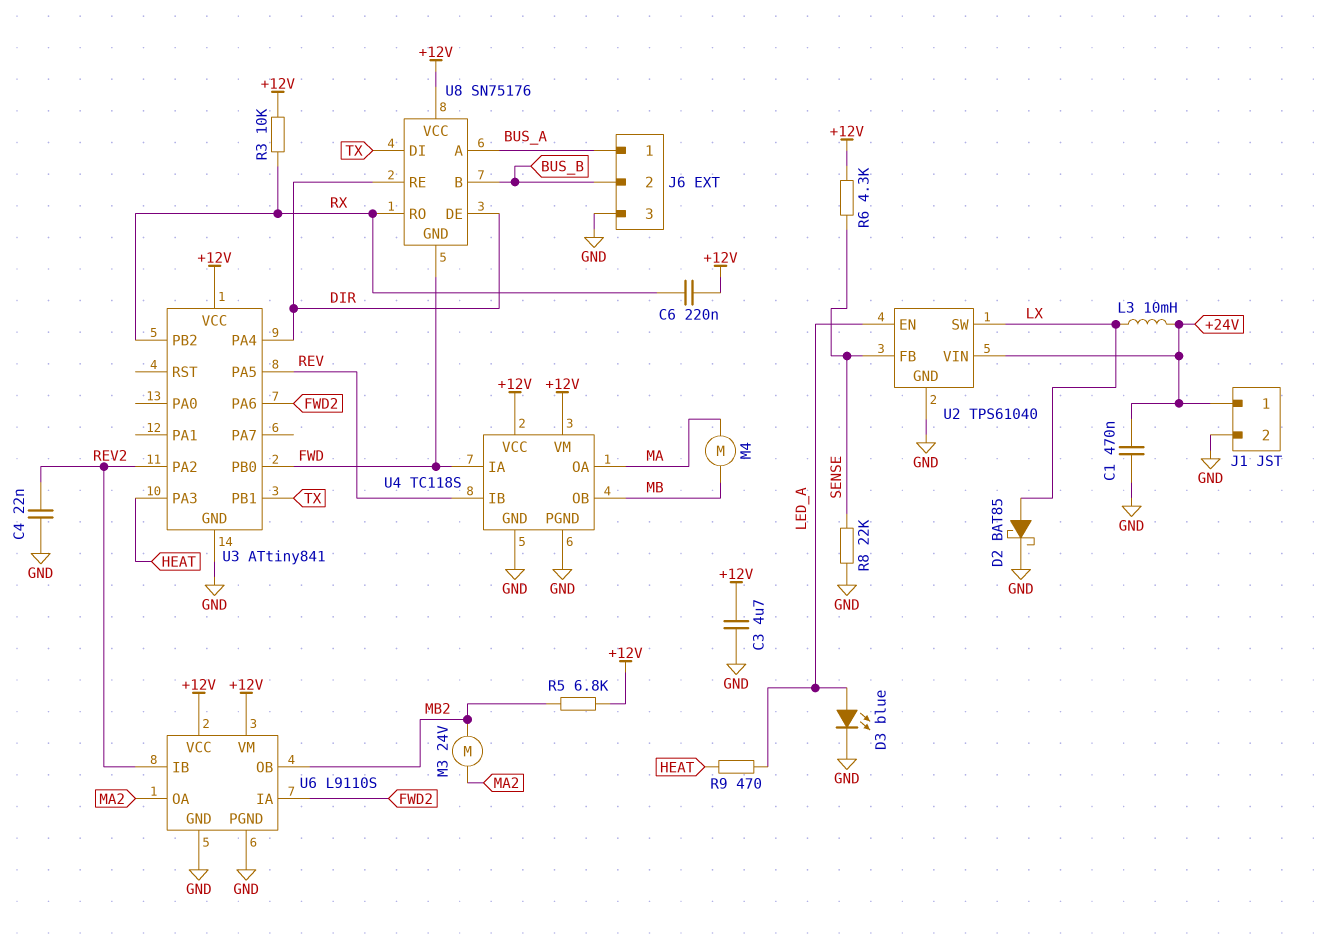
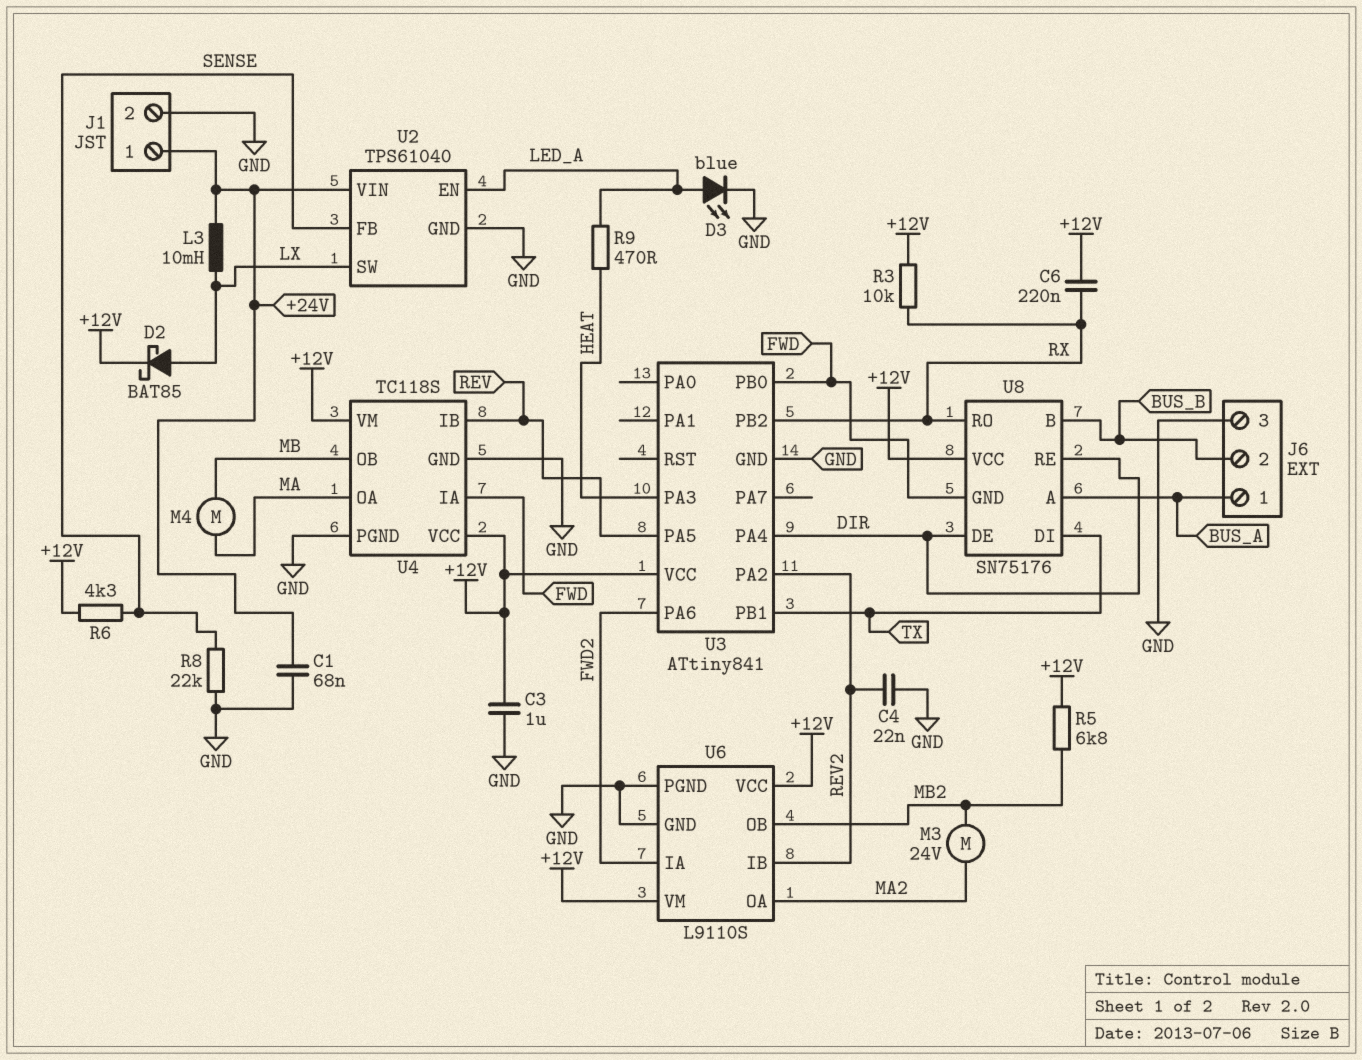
C1: 470nF (+24V, GND) -> 68nF (+24V, GND)
C3: 4.7uF (+12V, GND) -> 1uF (+12V, GND)
D2: schottky BAT85 (A LX, K GND) -> schottky BAT85 (A LX, K +12V)

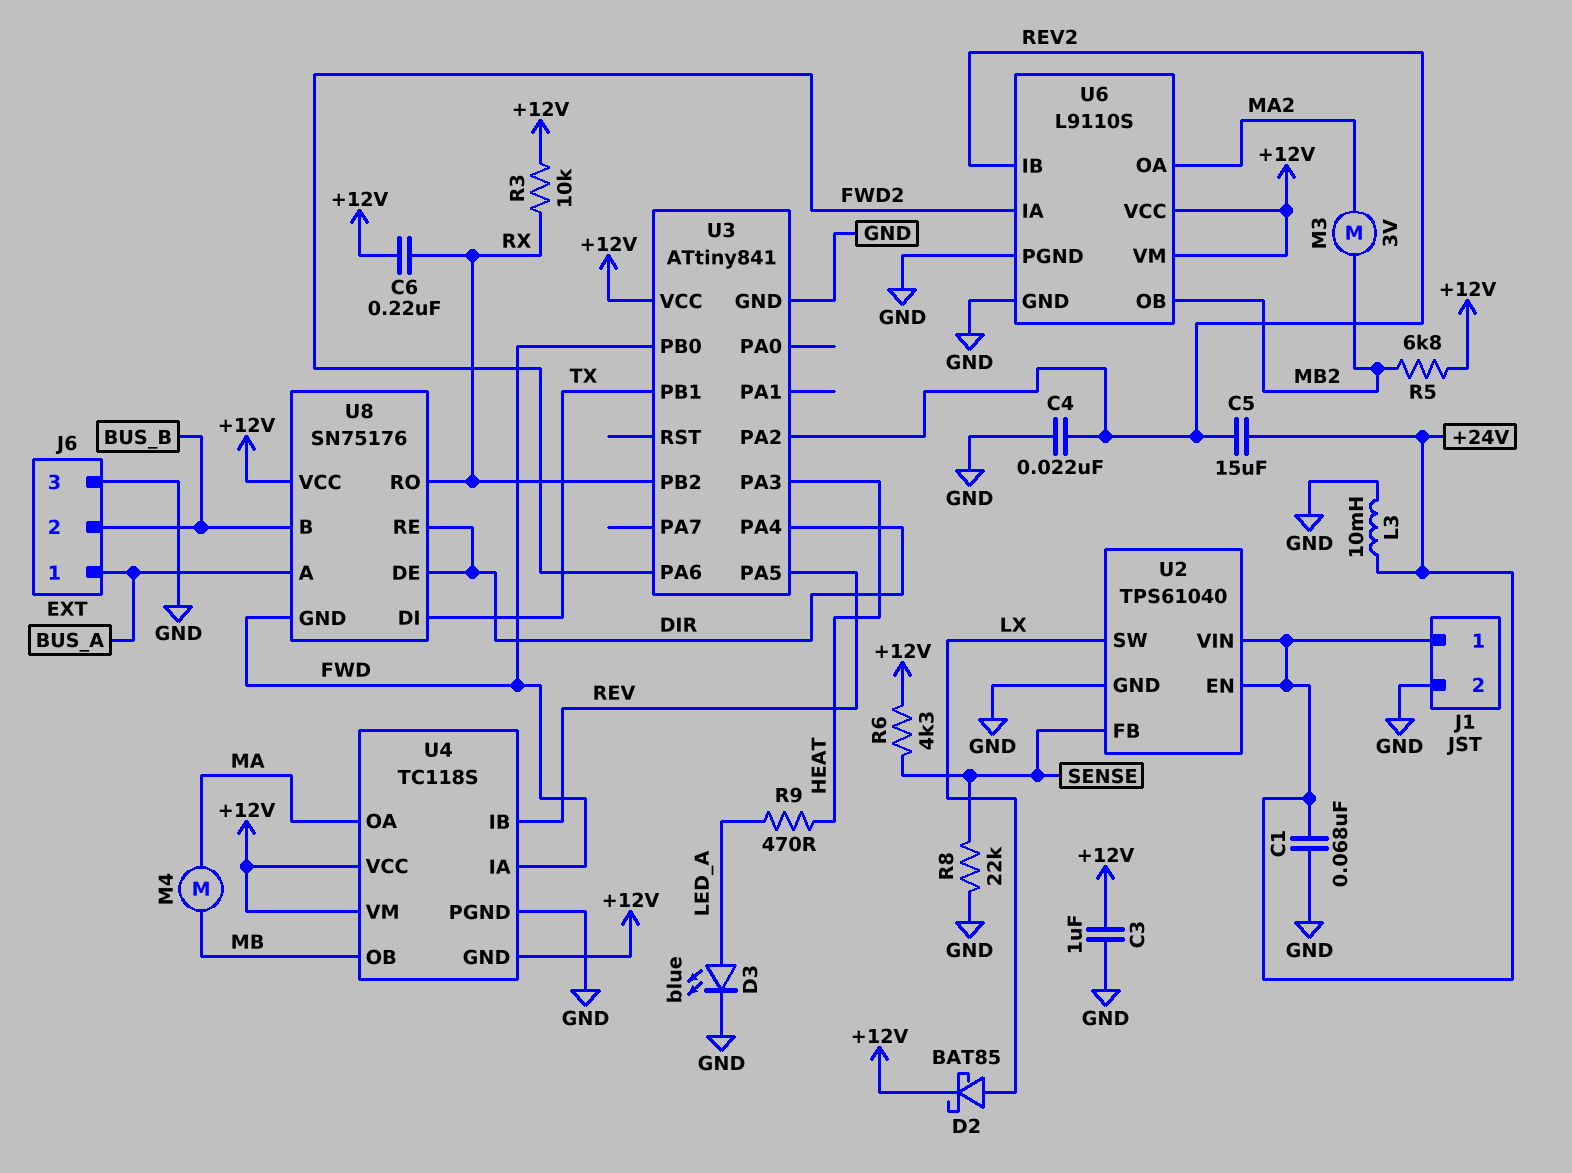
C5: none -> 15uF (+24V, REV2)
L3: 10mH (+24V, LX) -> 10mH (+24V, GND)
M3: motor 24V (MA2, MB2) -> motor 3V (MA2, MB2)
U2 pin EN: LED_A -> +24V
U4 pin GND: GND -> +12V

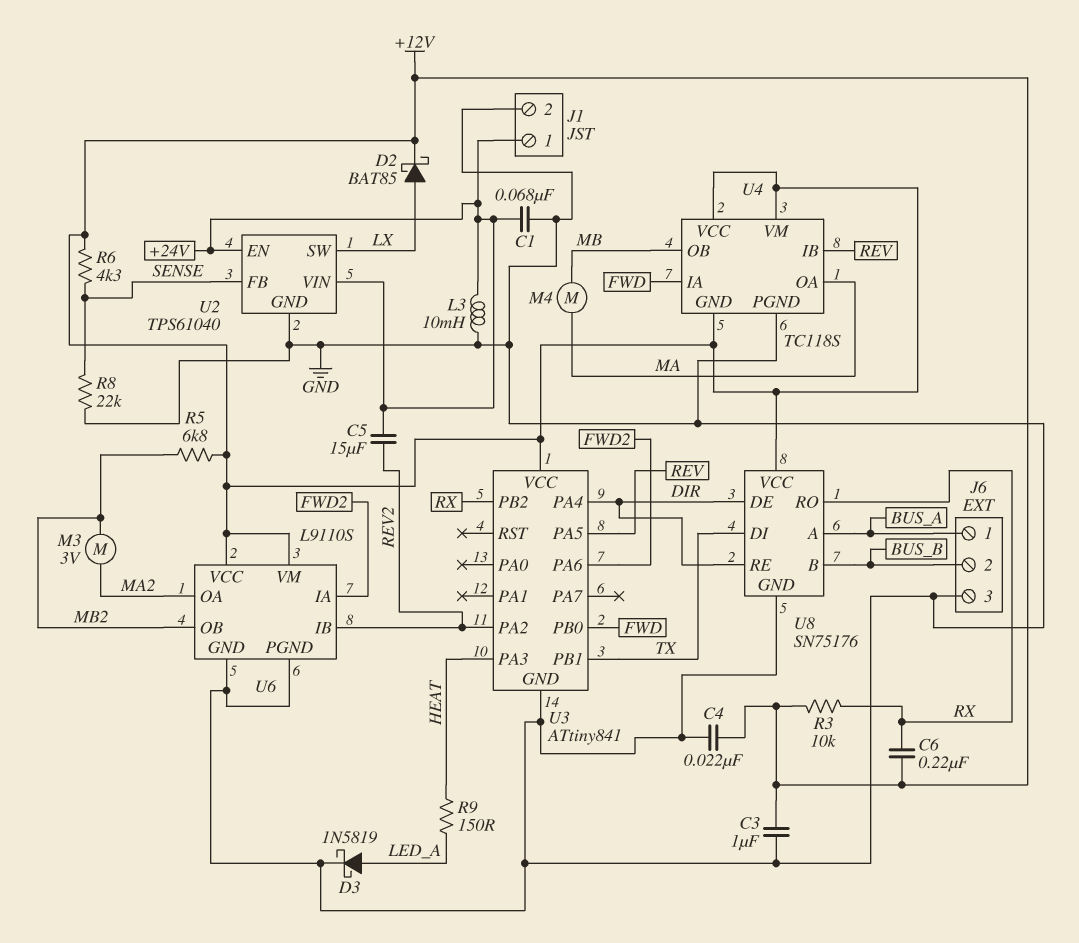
C4: 22nF (GND, REV2) -> 22nF (+12V, GND)
D3: LED blue (A LED_A, K GND) -> schottky 1N5819 (A LED_A, K GND)
R9: 470 (HEAT, LED_A) -> 150 (HEAT, LED_A)
U8 pin GND: FWD -> GND

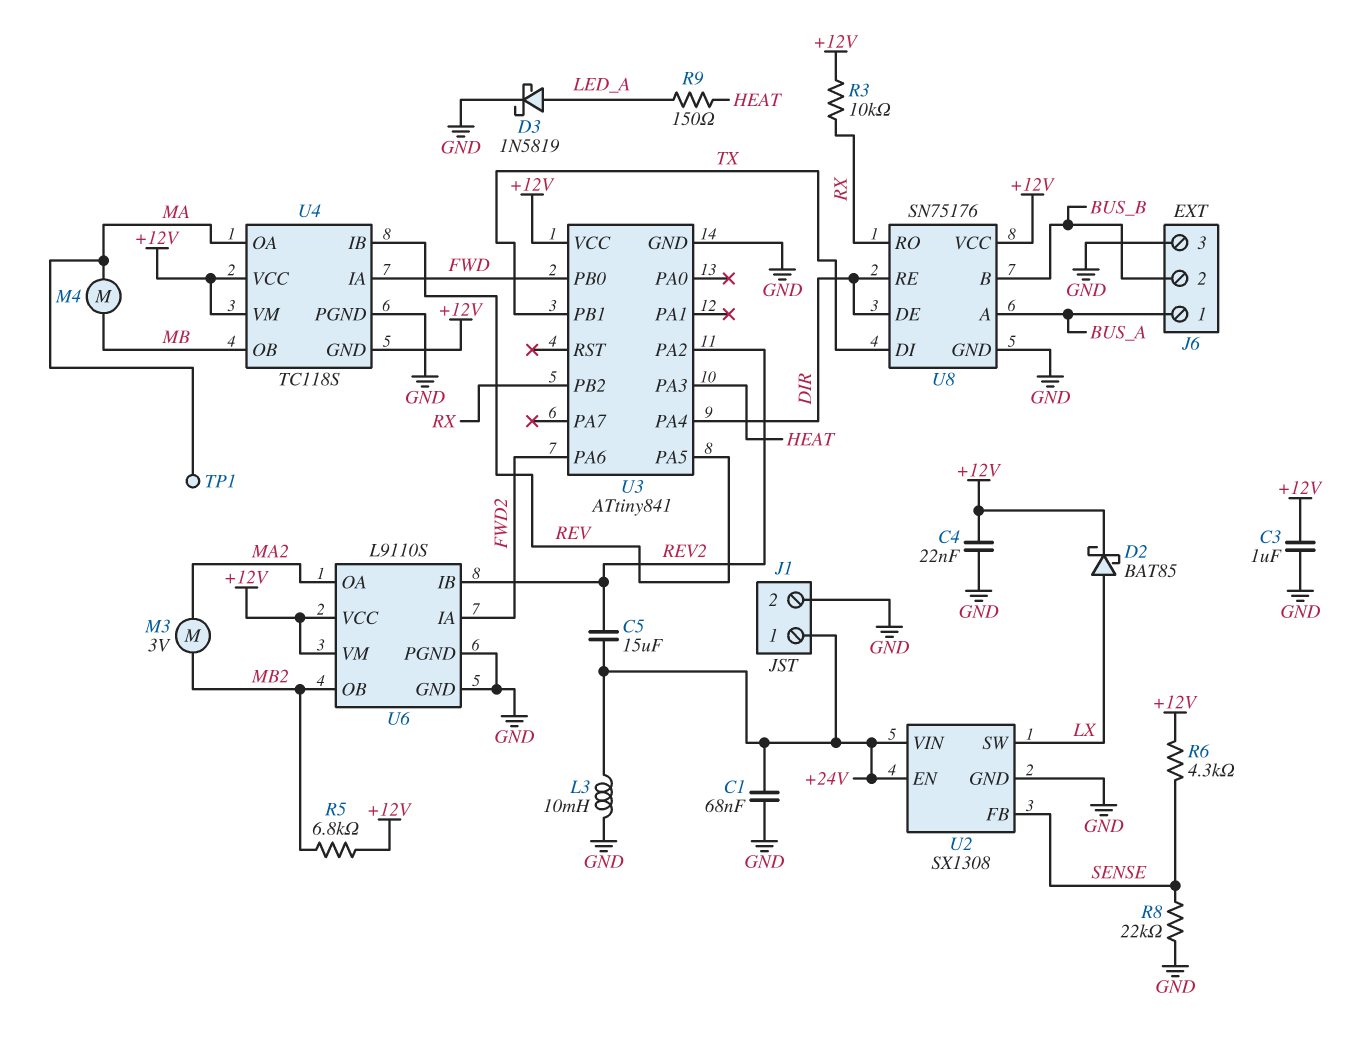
C6: 220nF (+12V, RX) -> none
TP1: none -> test point (MA)
U2: TPS61040 -> SX1308

